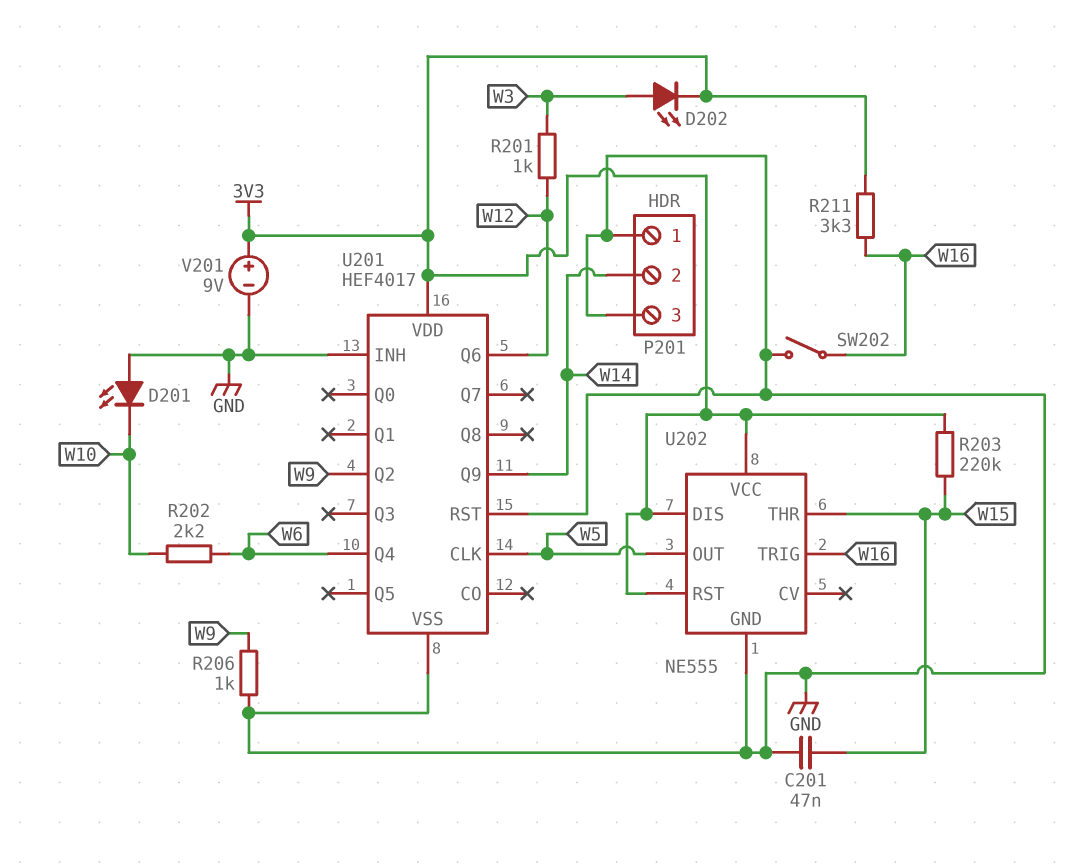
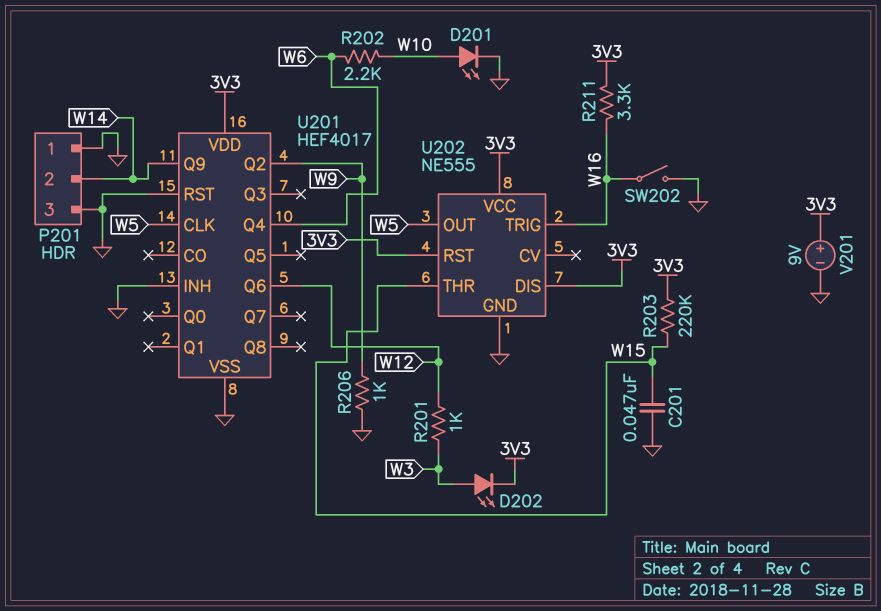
D201: LED (A GND, K W10) -> LED (A W10, K GND)

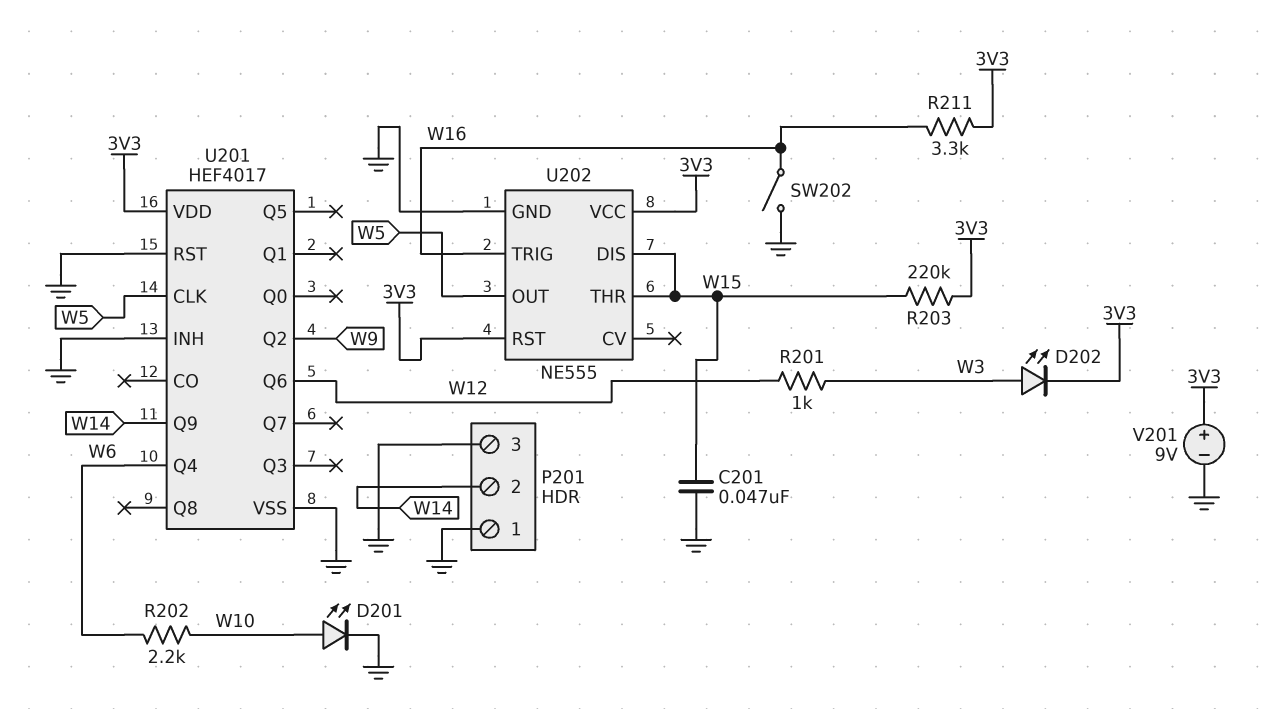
R206: 1k (GND, W9) -> none
U202 pin DIS: 3V3 -> W15

